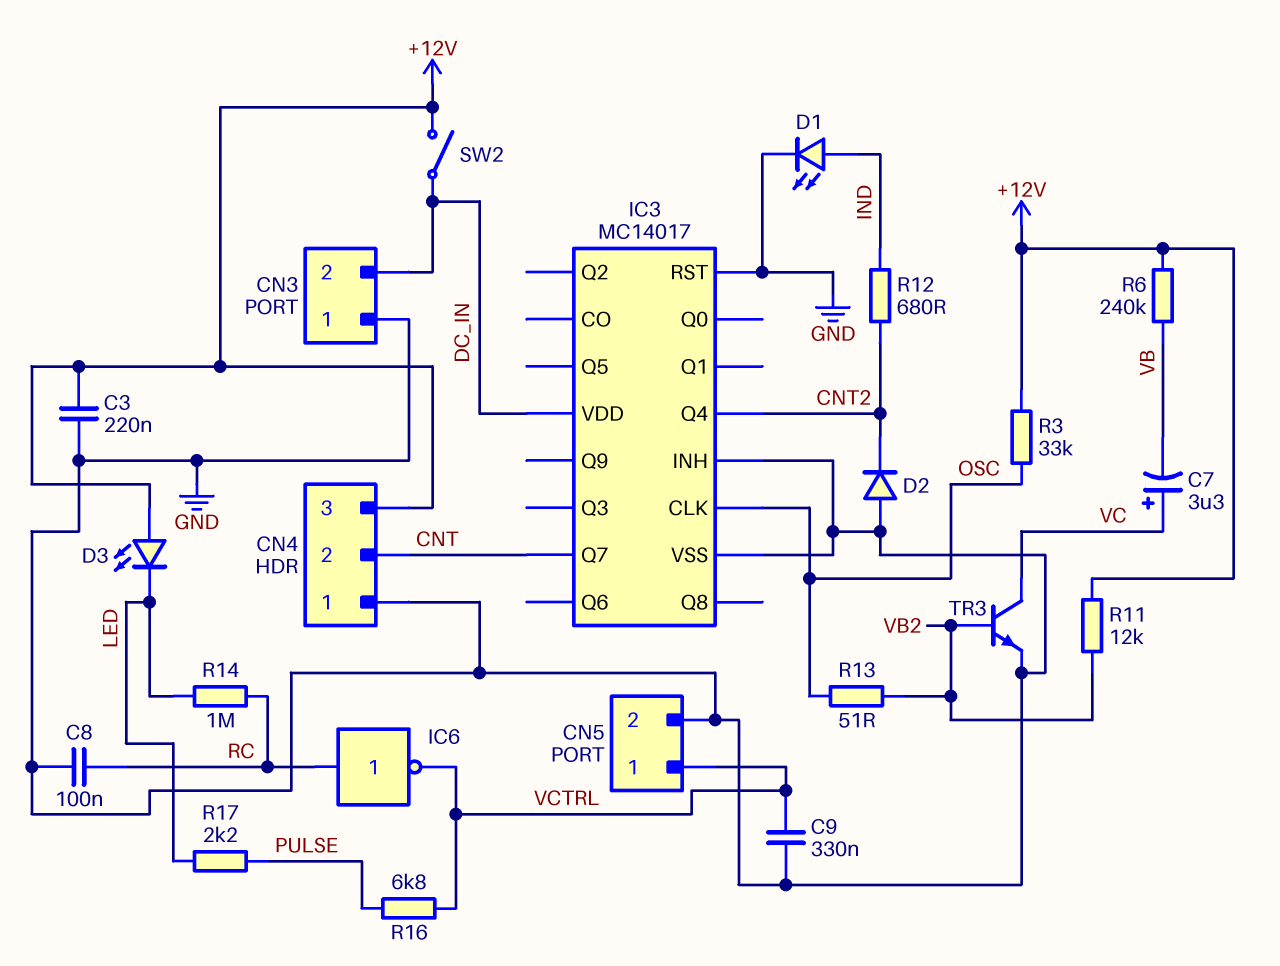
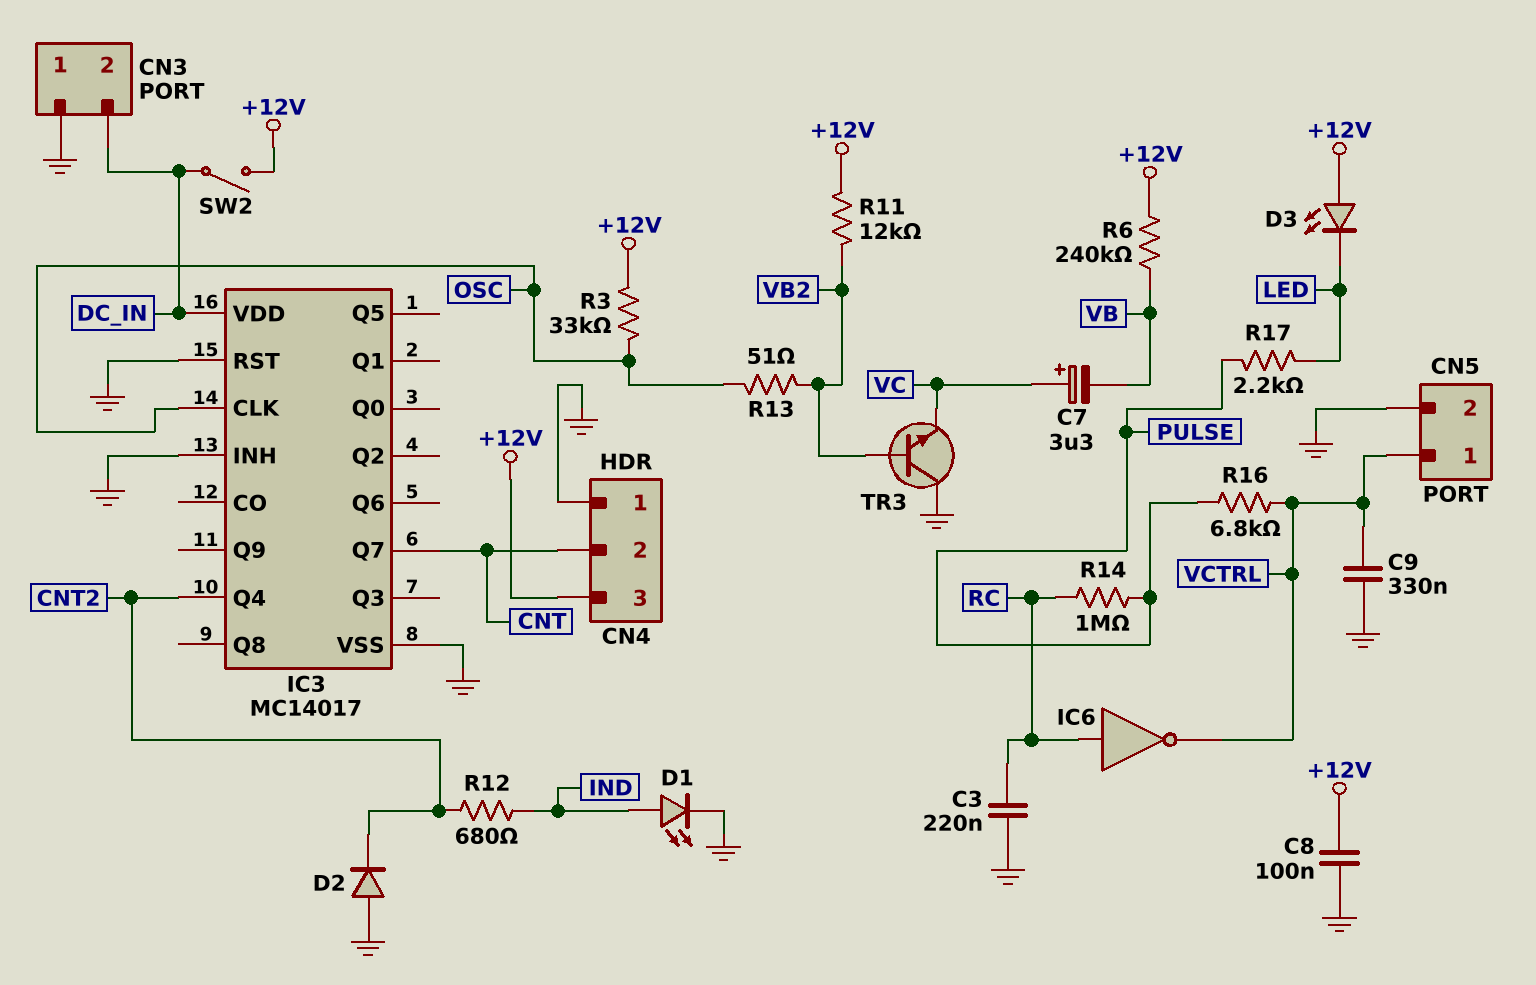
C3: 220nF (+12V, GND) -> 220nF (GND, RC)
C8: 100nF (GND, RC) -> 100nF (+12V, GND)
R14: 1M (LED, RC) -> 1M (PULSE, RC)
TR3: NPN (B VB2, C VC, E GND) -> NPN (B VB2, C GND, E VC)

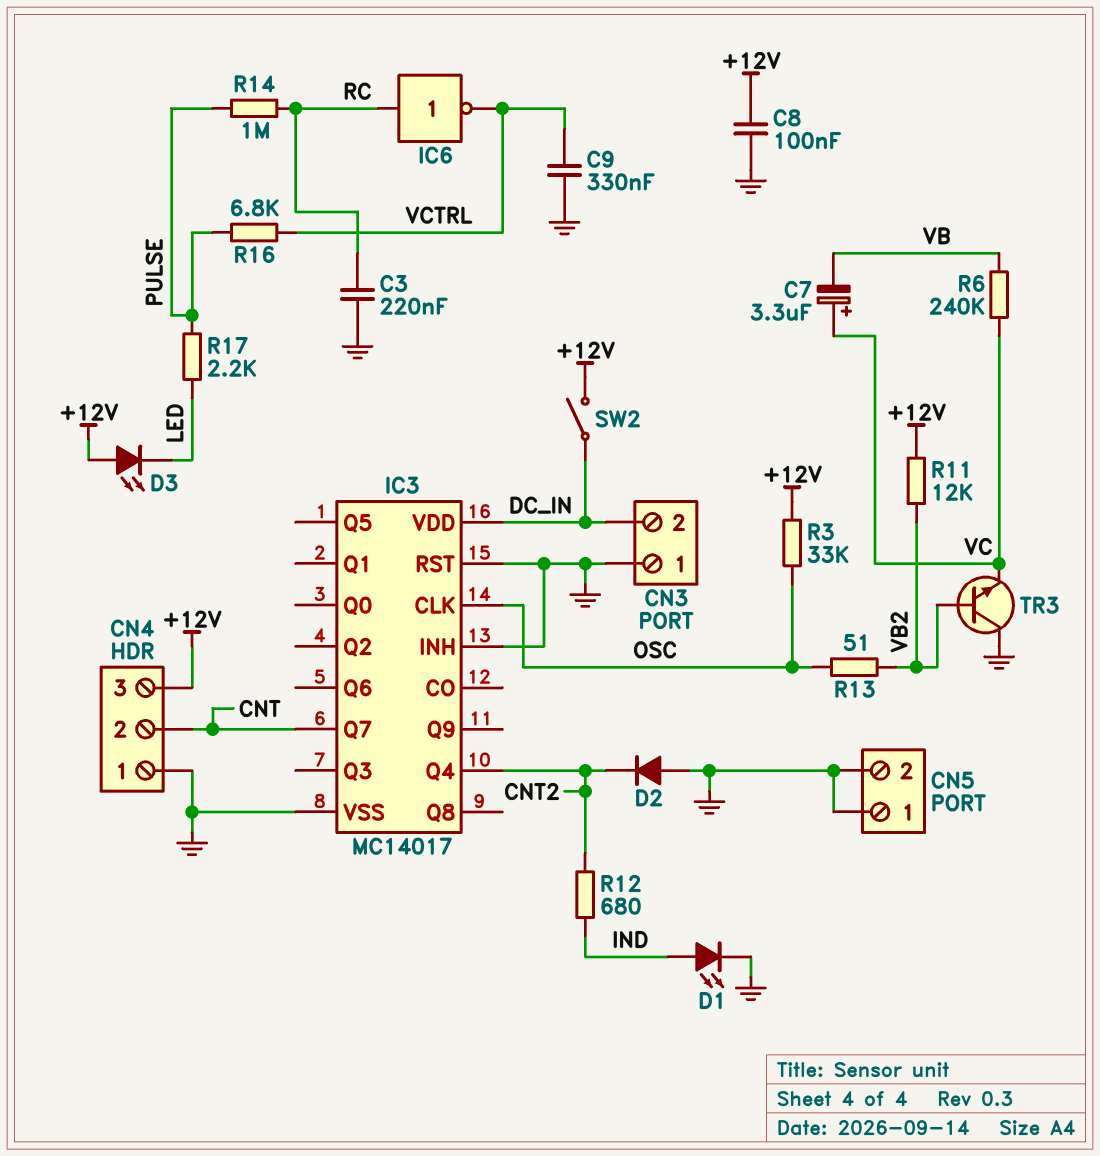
CN5 pin 1: VCTRL -> GND
R6: 240k (+12V, VB) -> 240k (VB, VC)

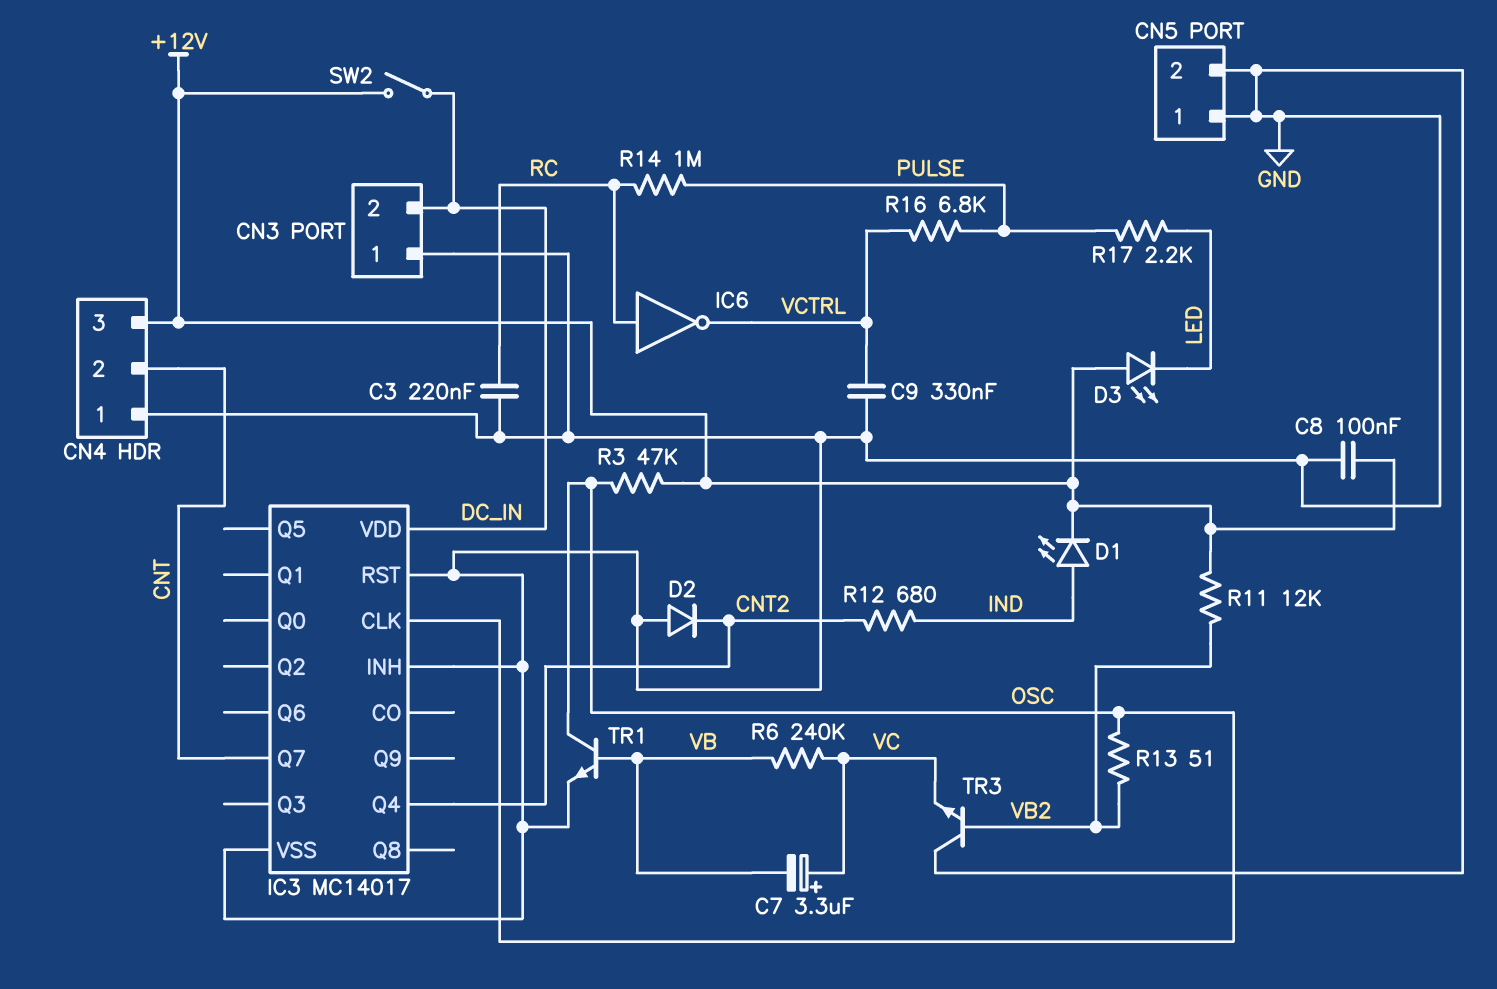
D1: LED (A IND, K GND) -> LED (A IND, K +12V)
R3: 33k (+12V, OSC) -> 47k (+12V, OSC)
TR1: none -> NPN (B VB, C OSC, E GND)

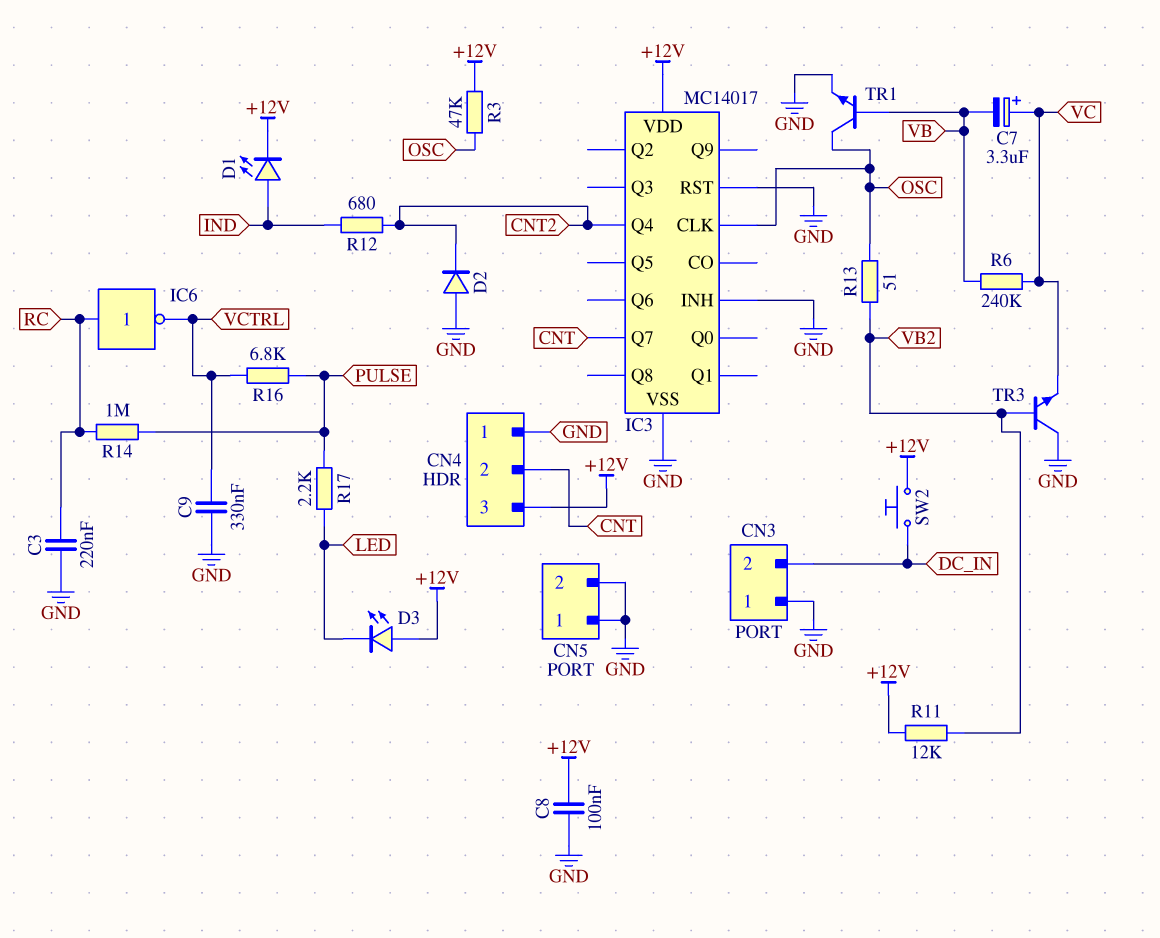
IC3 pin VDD: DC_IN -> +12V
SW2: switch (+12V, DC_IN) -> button (+12V, DC_IN)

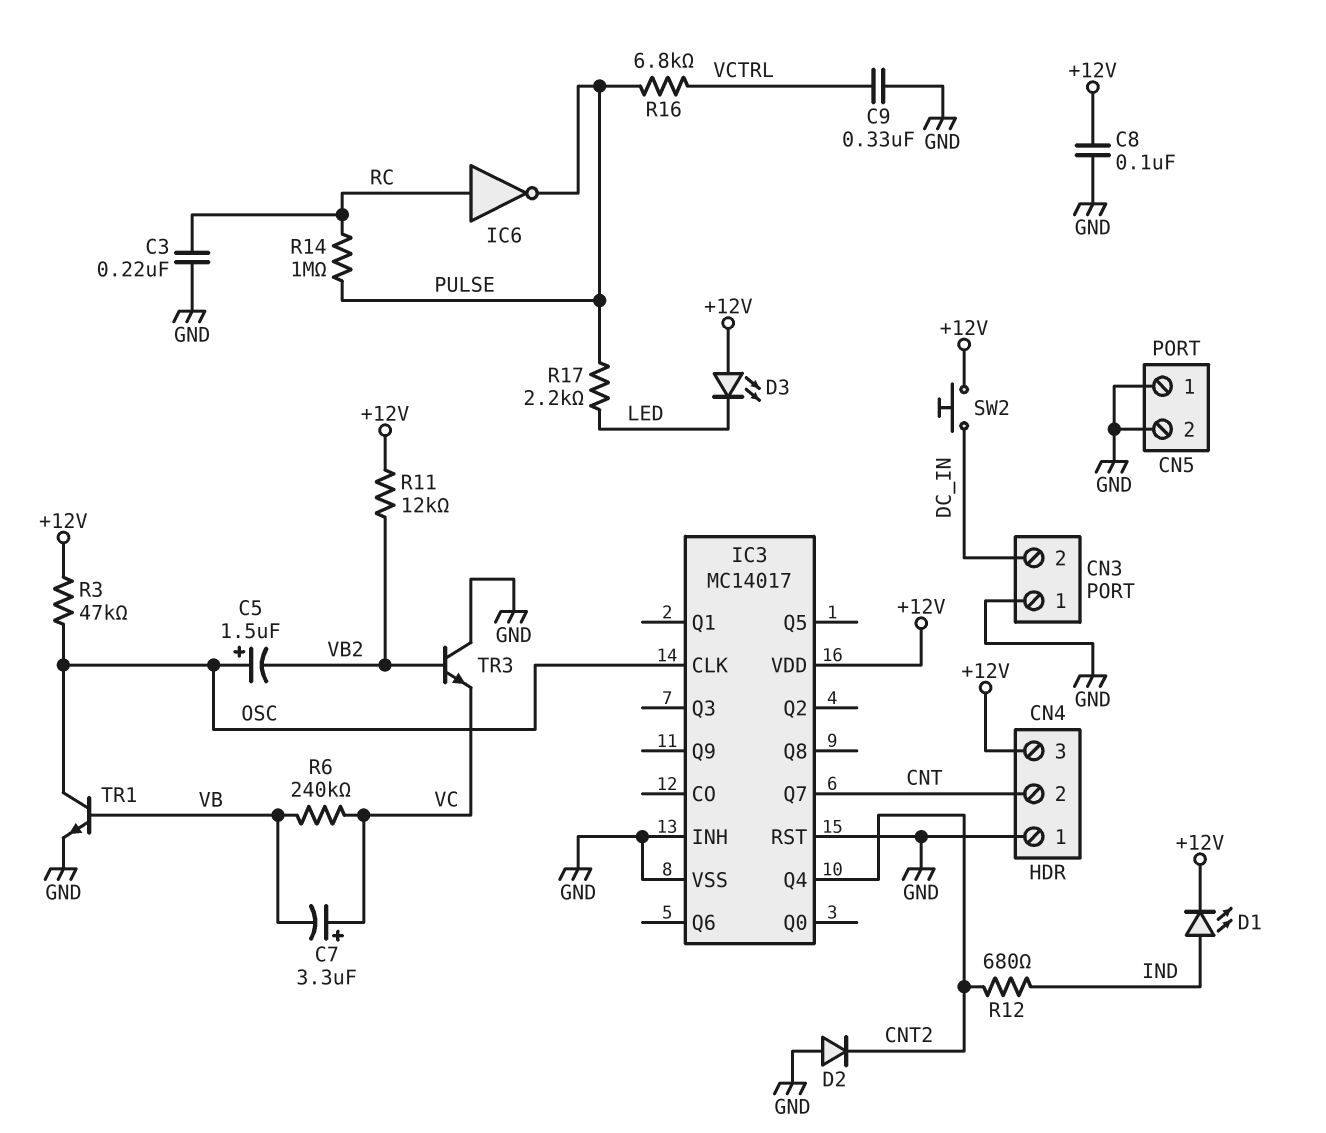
C5: none -> 1.5uF (plus OSC, minus VB2)
IC6: NOT (in RC, out VCTRL) -> NOT (in RC, out PULSE)
R13: 51 (OSC, VB2) -> none

